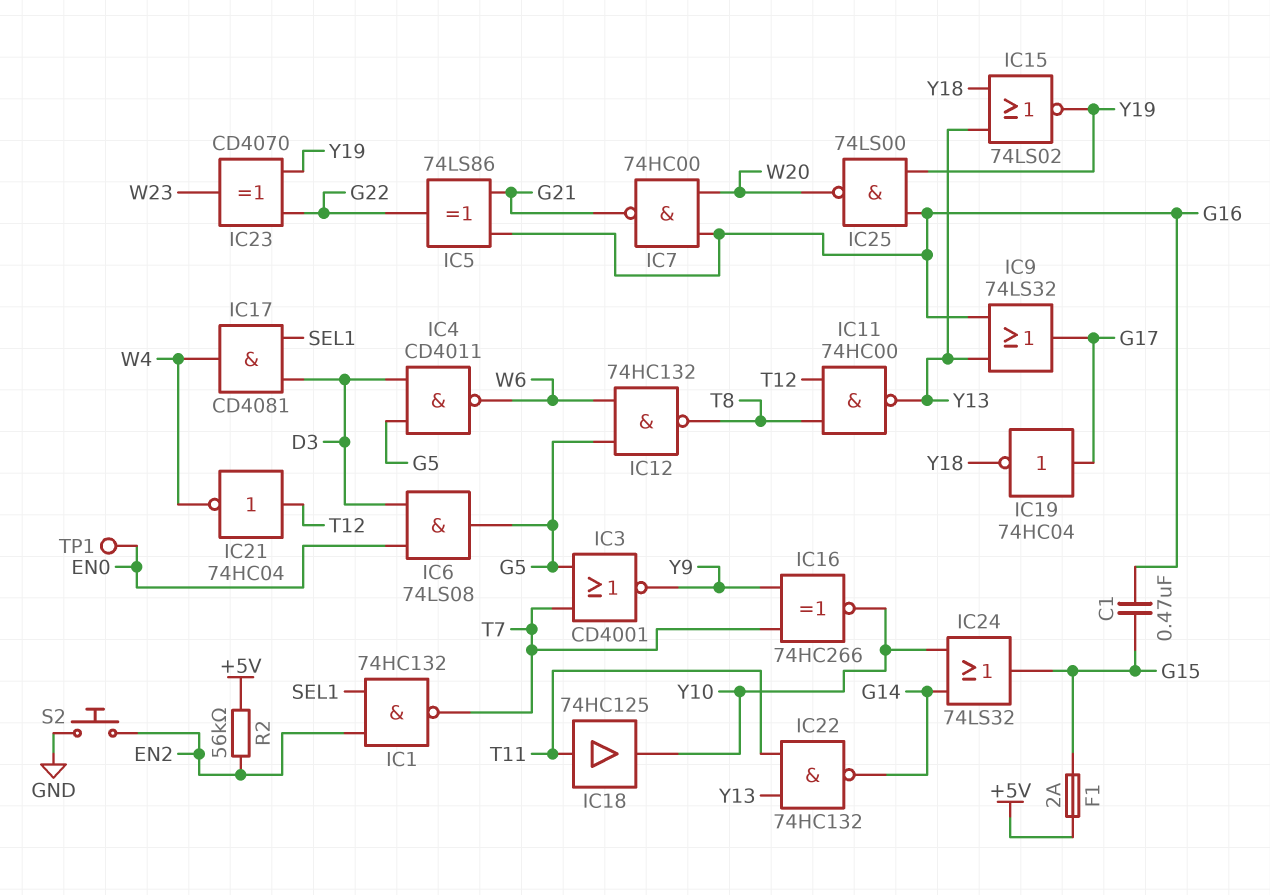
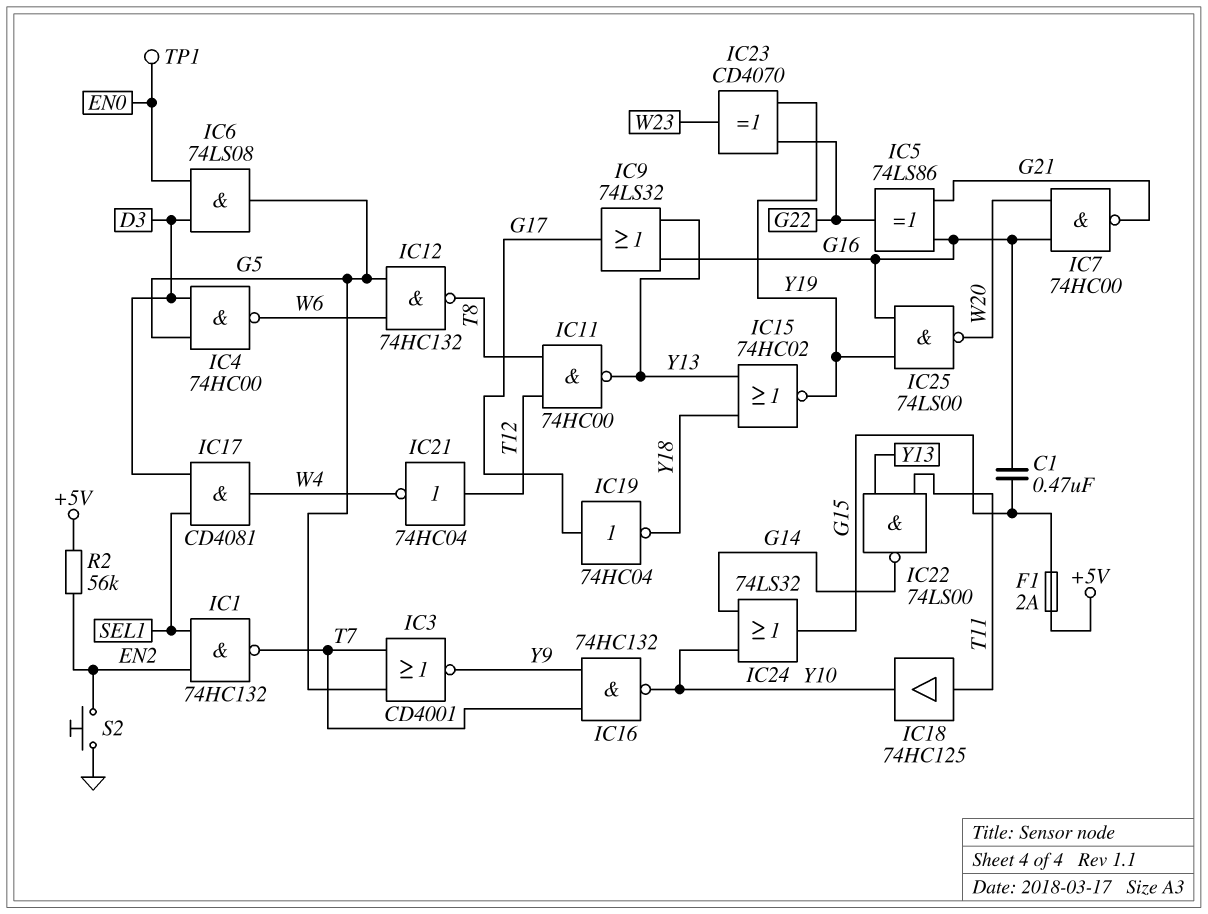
IC4: NAND CD4011 (in D3, in G5, out W6) -> NAND 74HC00 (in D3, in G5, out W6)
IC15: NOR 74LS02 (in Y13, in Y18, out Y19) -> NOR 74HC02 (in Y13, in Y18, out Y19)
IC16: XNOR 74HC266 (in T7, in Y9, out Y10) -> NAND 74HC132 (in T7, in Y9, out Y10)
IC22: NAND 74HC132 (in T11, in Y13, out G14) -> NAND 74LS00 (in T11, in Y13, out G14)

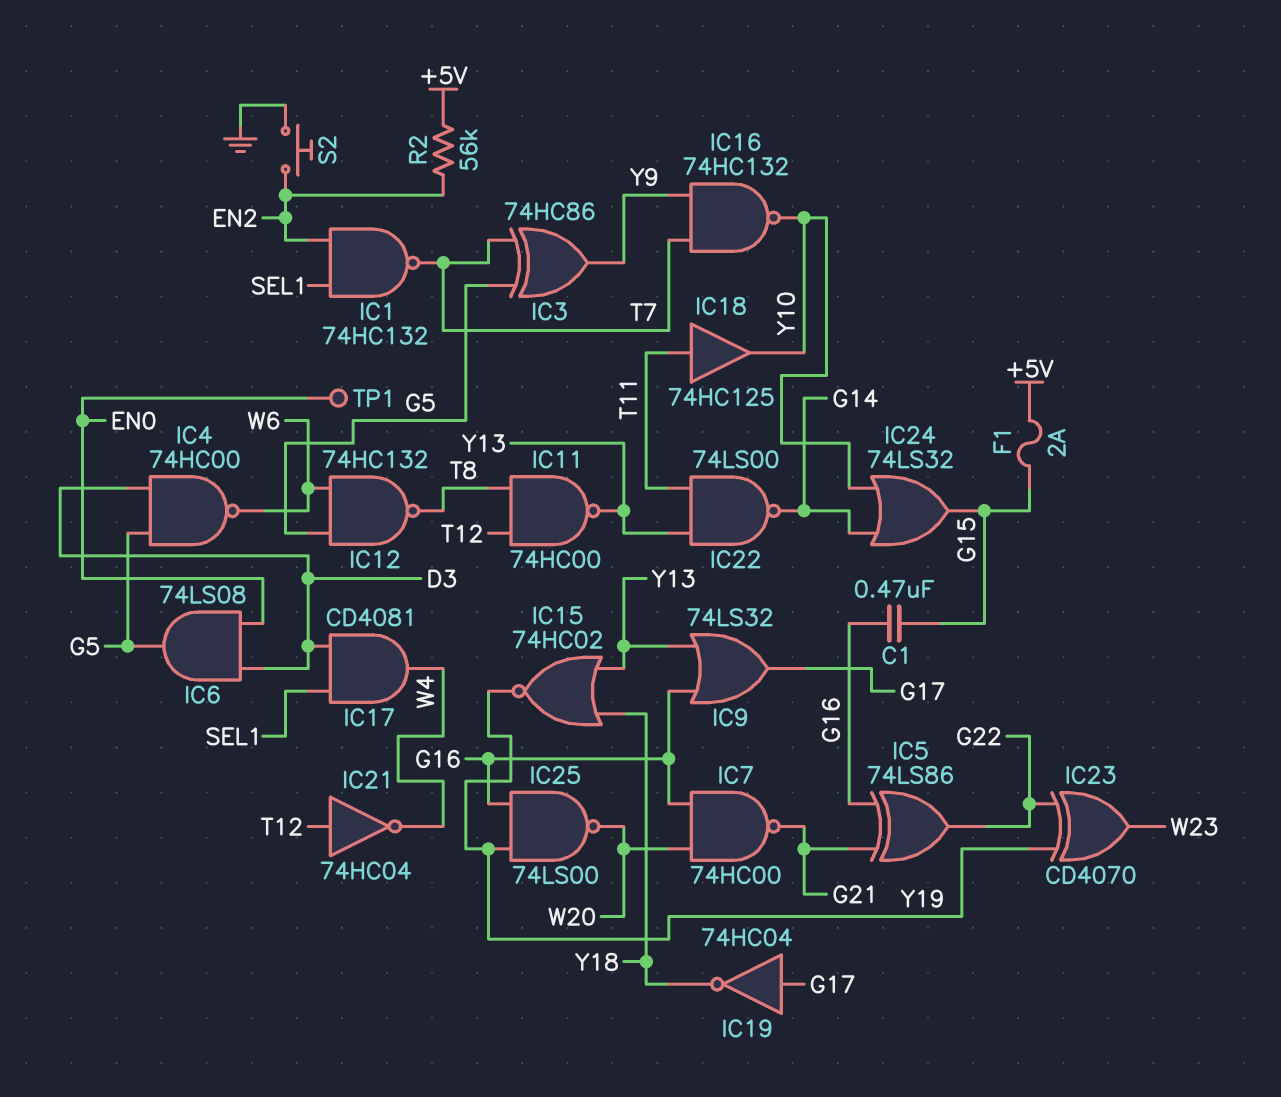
IC3: NOR CD4001 (in G5, in T7, out Y9) -> XOR 74HC86 (in G5, in T7, out Y9)

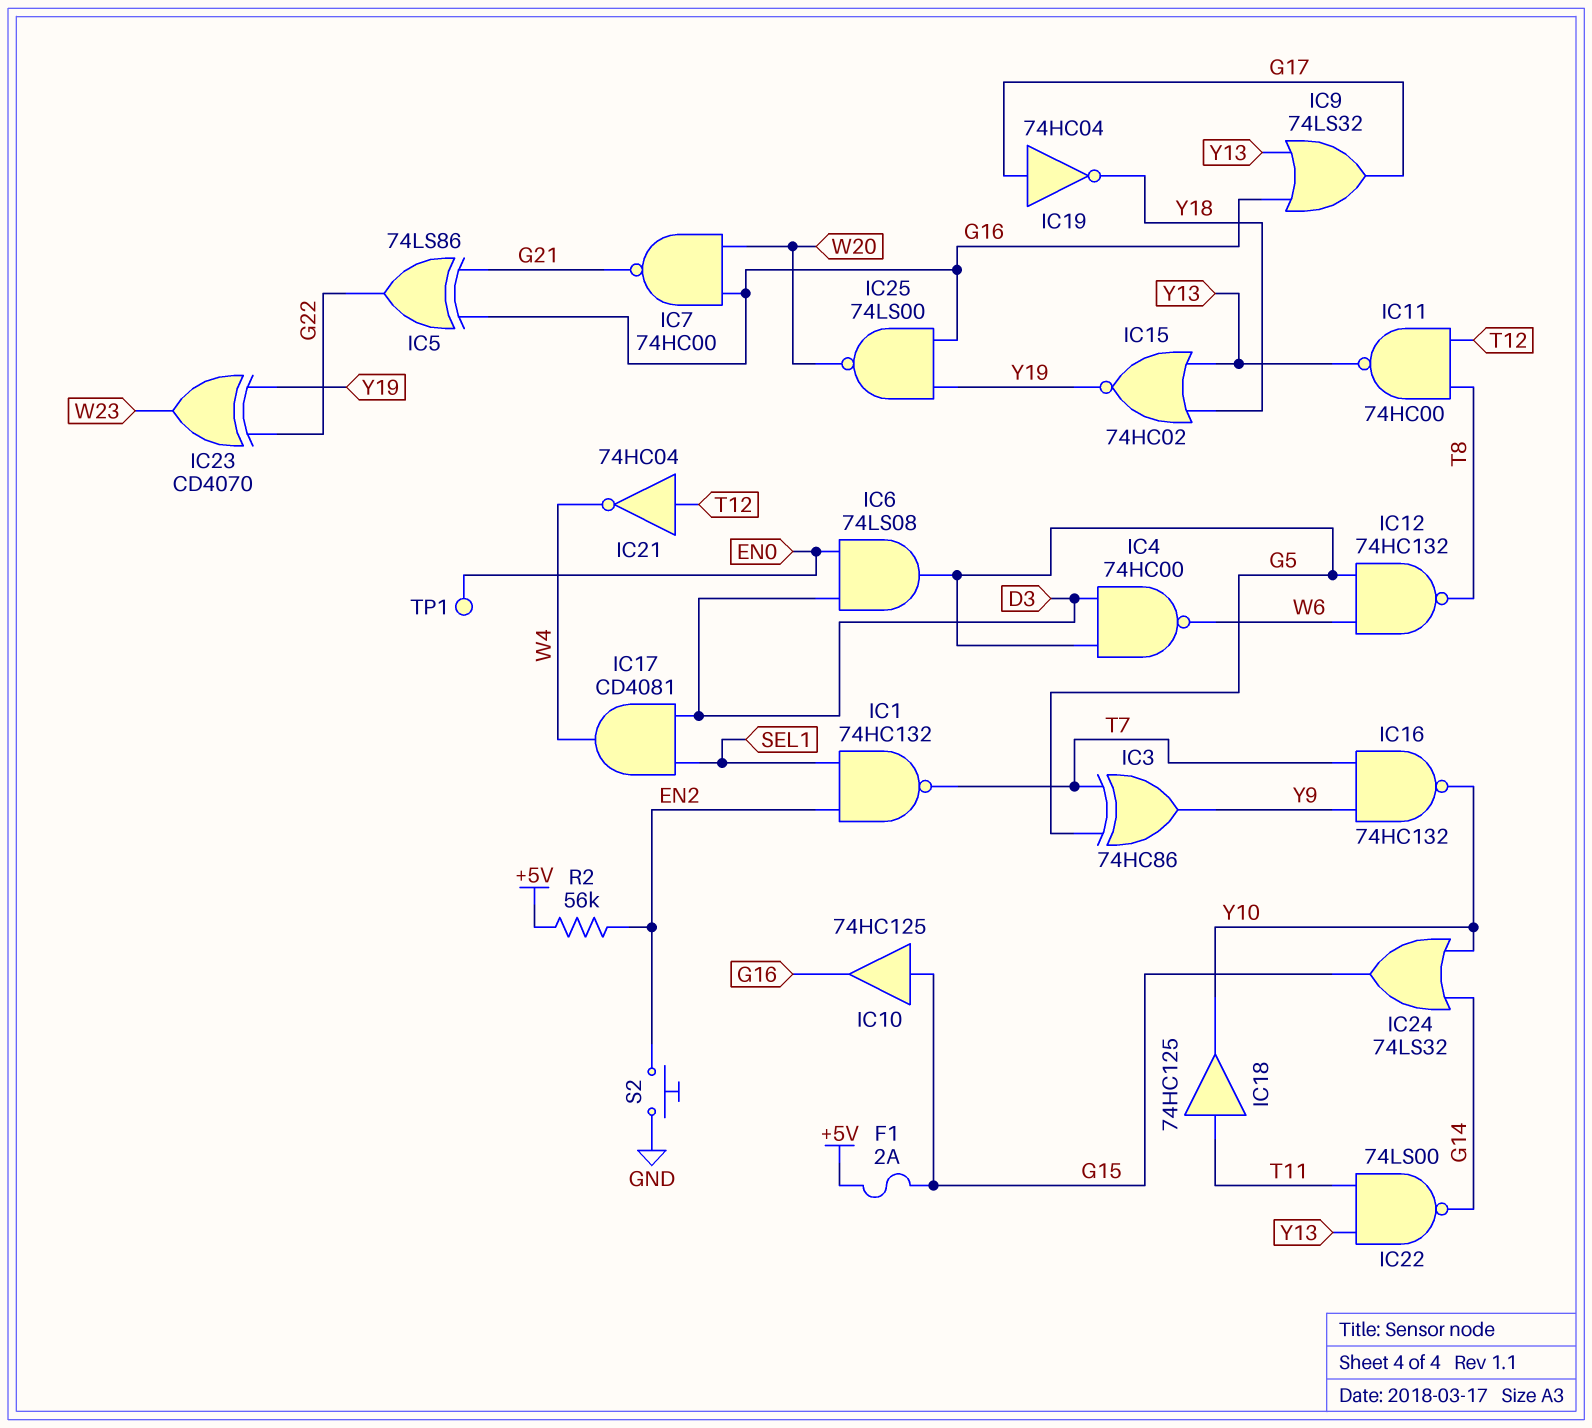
C1: 470nF (G15, G16) -> none
IC10: none -> buffer 74HC125 (in G15, out G16)

